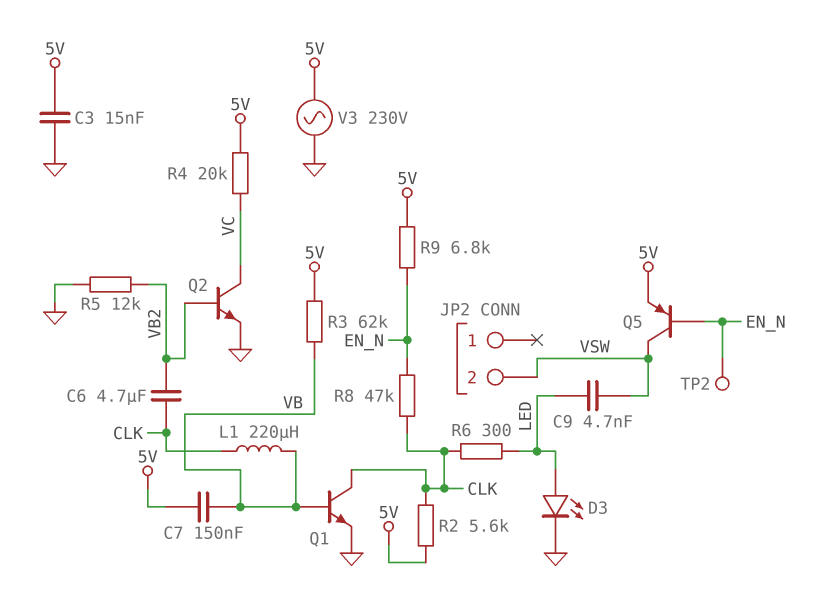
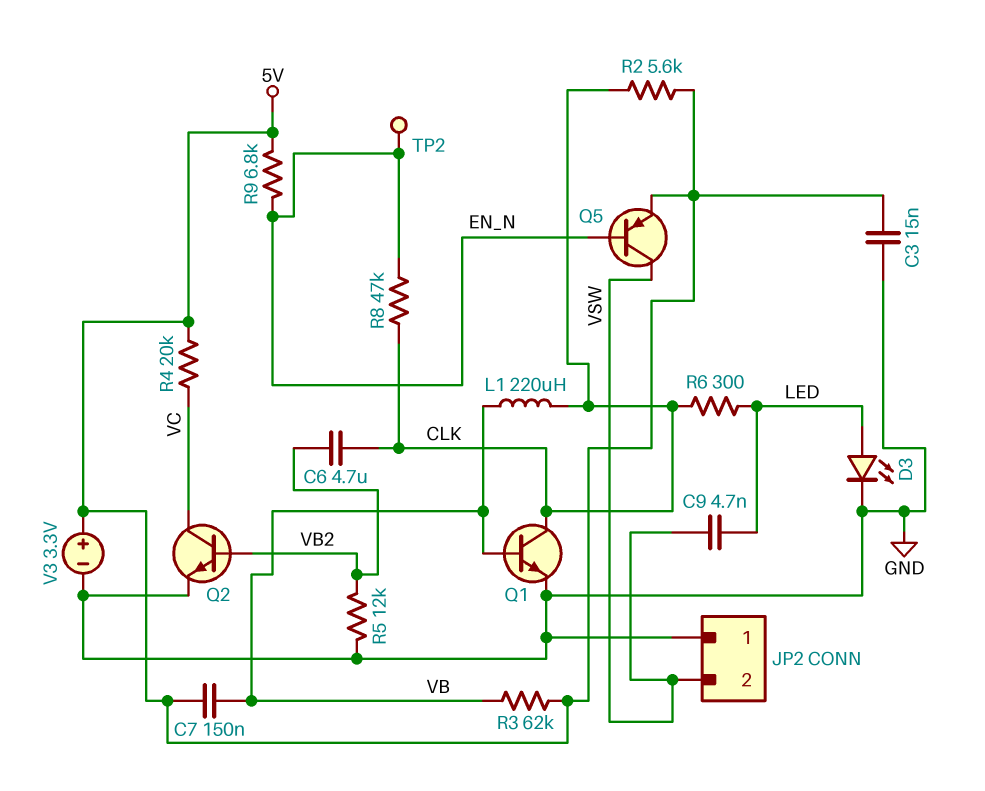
JP2 pin 1: none -> GND
V3: AC 230V (5V, GND) -> 3.3V (plus 5V, minus GND)

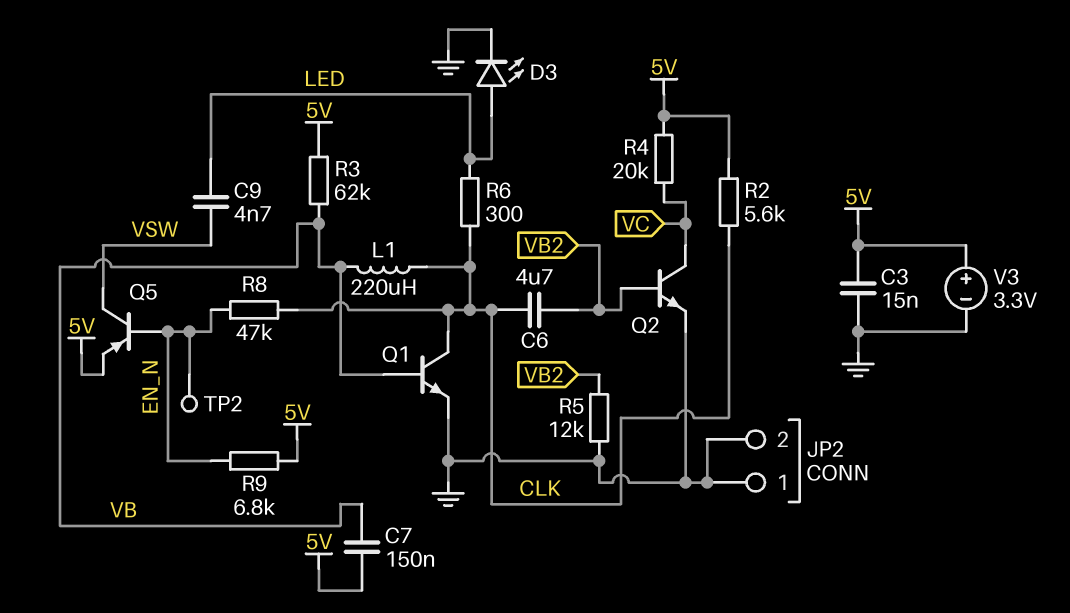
JP2 pin 2: VSW -> GND

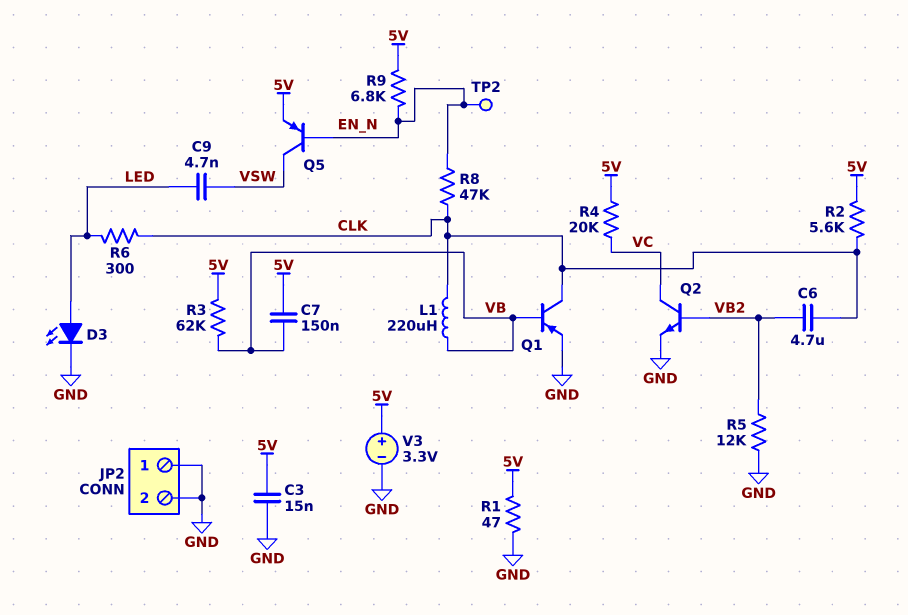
Q1: NPN (B VB, C CLK, E GND) -> PNP (B VB, C CLK, E GND)
R1: none -> 47 (5V, GND)

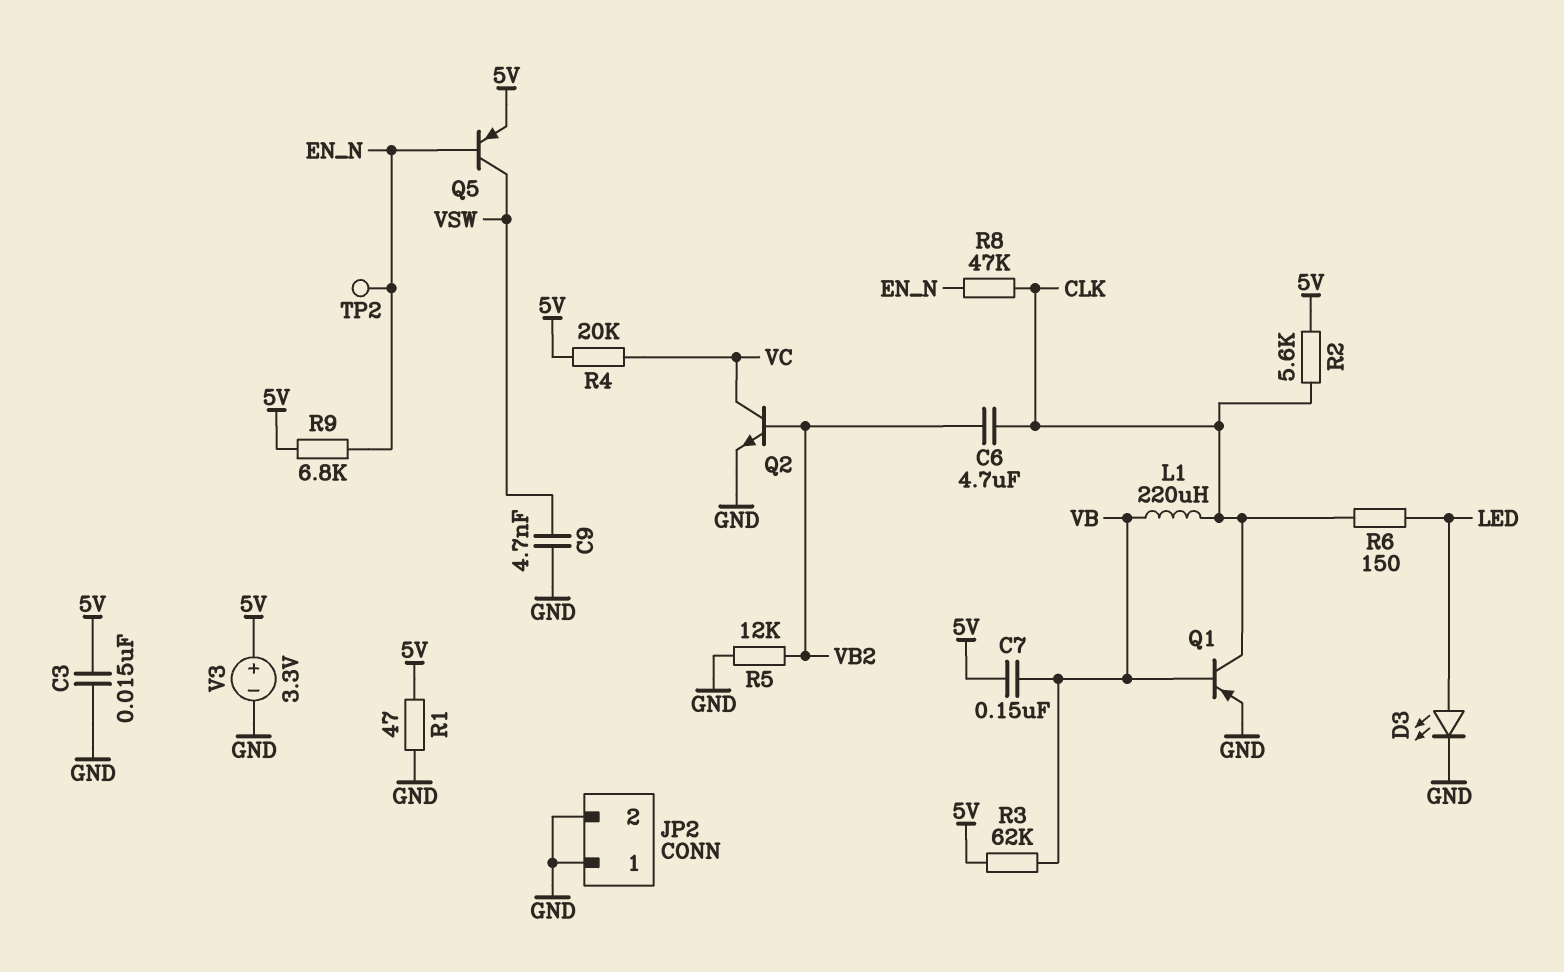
C9: 4.7nF (LED, VSW) -> 4.7nF (GND, VSW)
R6: 300 (CLK, LED) -> 150 (CLK, LED)

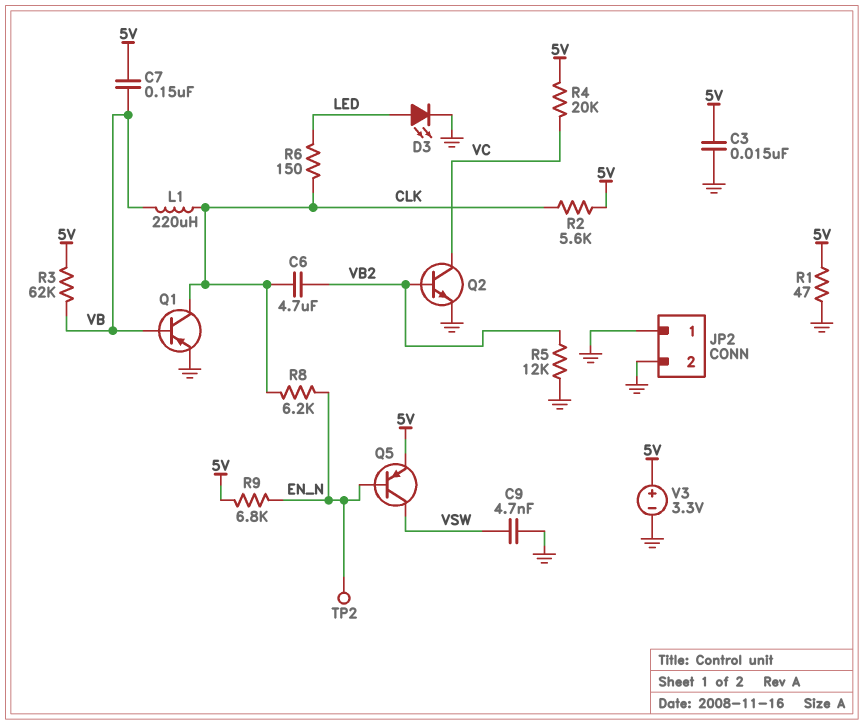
R8: 47k (CLK, EN_N) -> 6.2k (CLK, EN_N)

